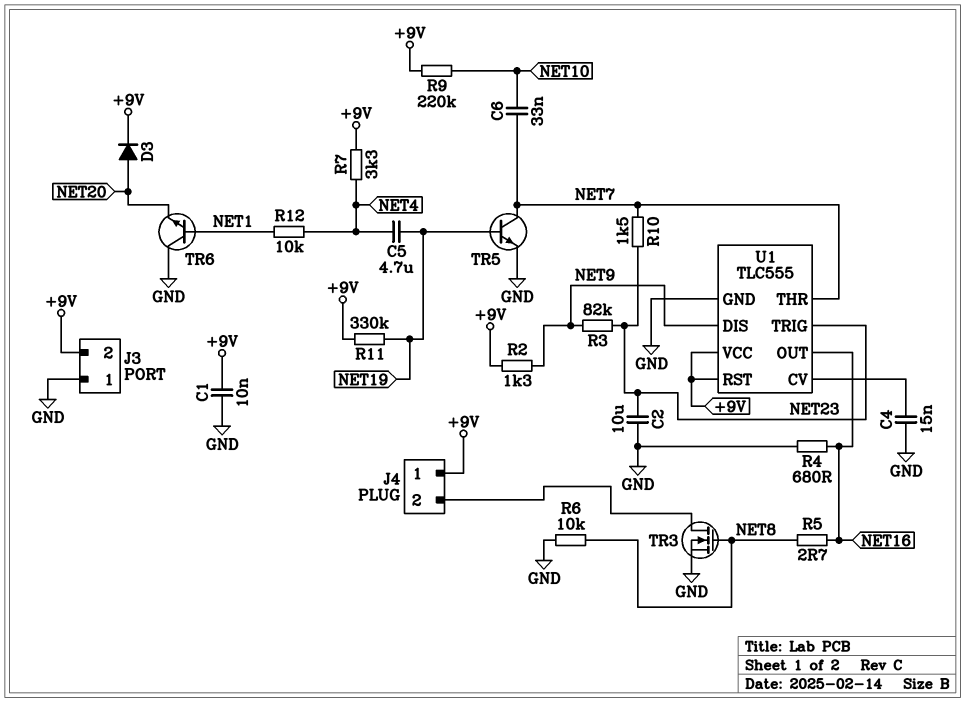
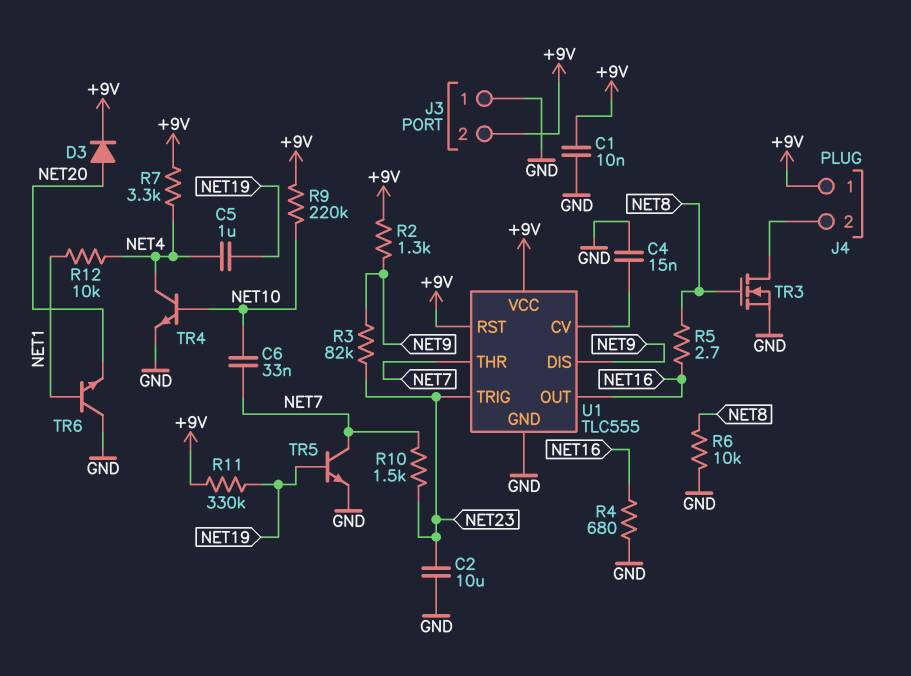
C5: 4.7uF (NET4, NET19) -> 1uF (NET4, NET19)
TR4: none -> NPN (B NET10, C NET4, E GND)

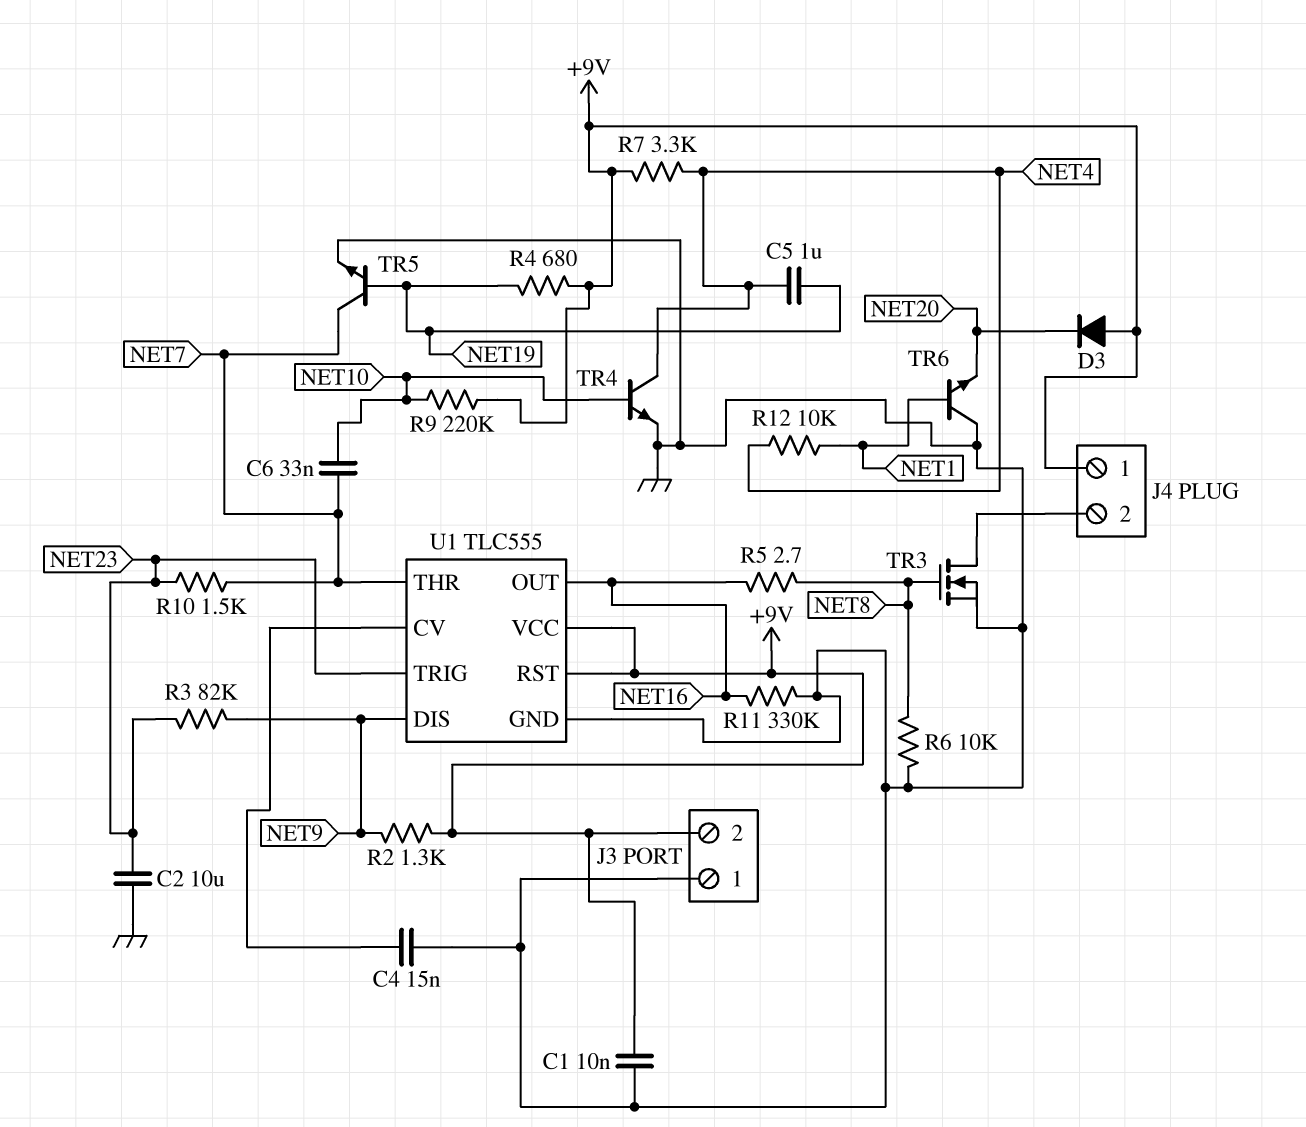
D3: diode (A NET20, K +9V) -> diode (A +9V, K NET20)
R4: 680 (GND, NET16) -> 680 (+9V, NET19)
R11: 330k (+9V, NET19) -> 330k (GND, NET16)

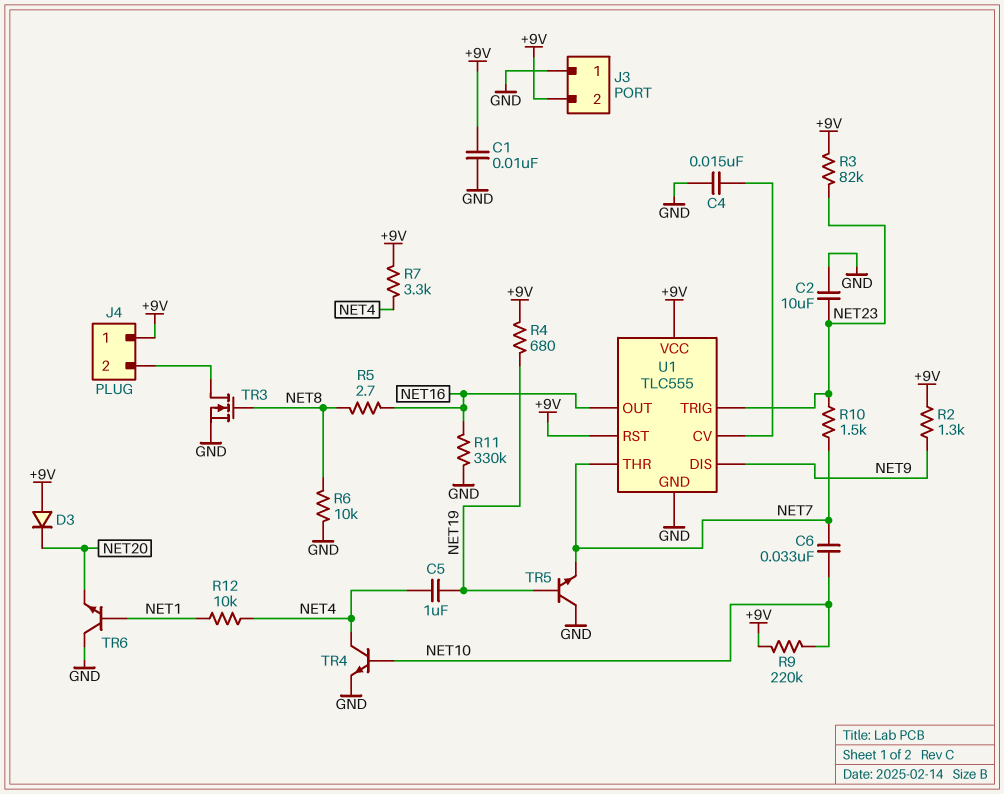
R3: 82k (NET9, NET23) -> 82k (+9V, NET23)
TR5: NPN (B NET19, C NET7, E GND) -> NPN (B NET19, C GND, E NET7)

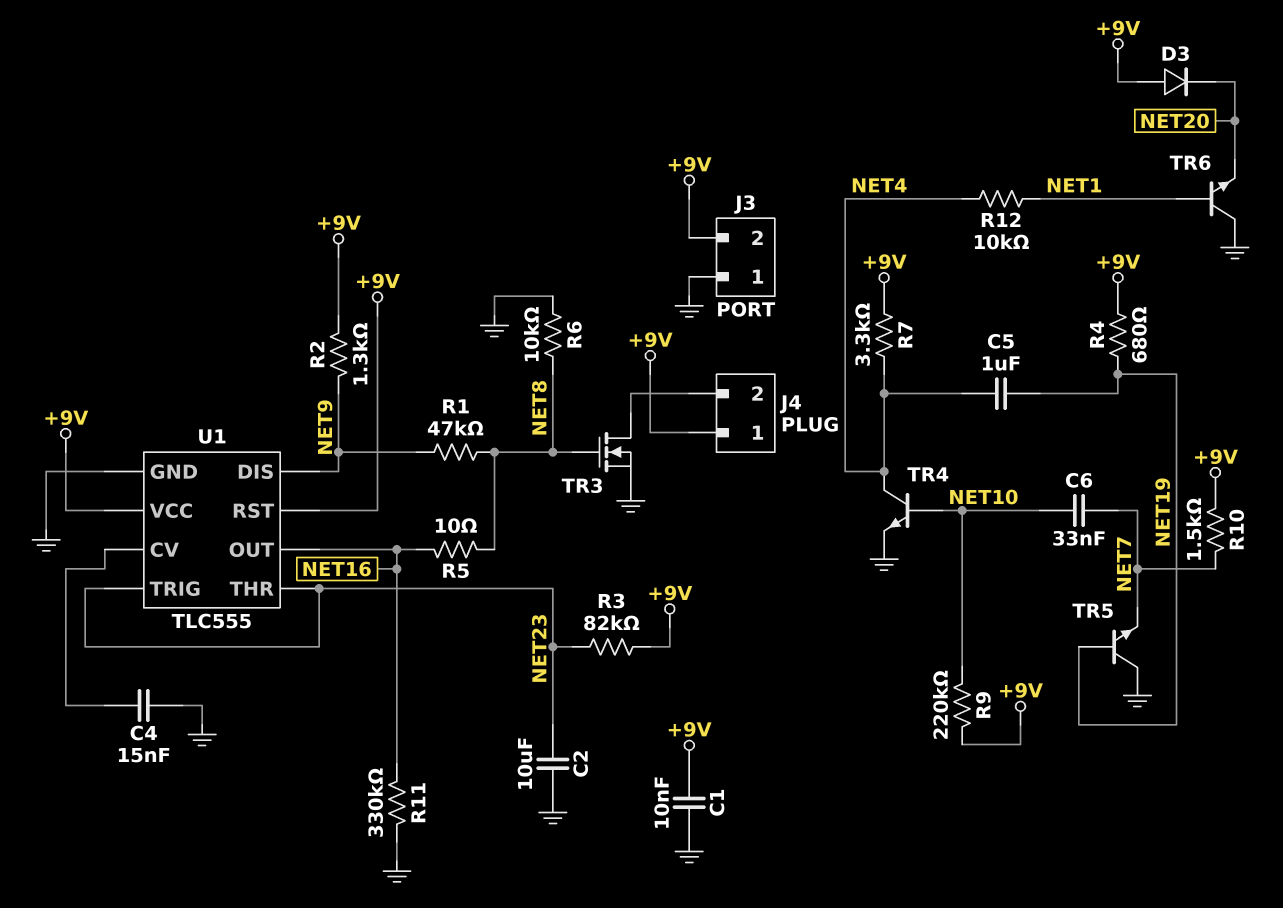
R1: none -> 47k (NET8, NET9)
R5: 2.7 (NET8, NET16) -> 10 (NET8, NET16)
R10: 1.5k (NET7, NET23) -> 1.5k (+9V, NET7)
U1 pin THR: NET7 -> NET23

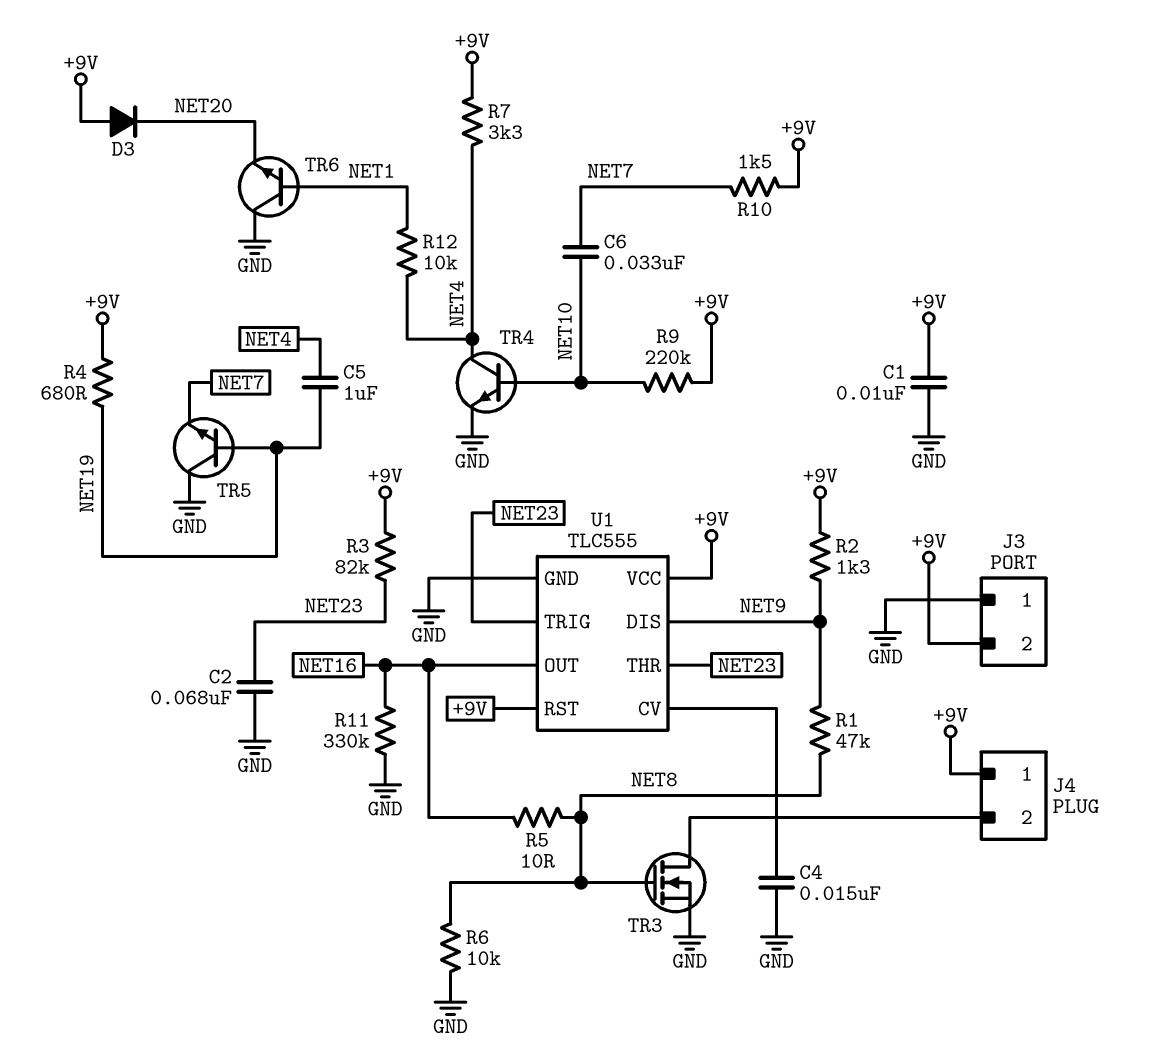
C2: 10uF (GND, NET23) -> 68nF (GND, NET23)

